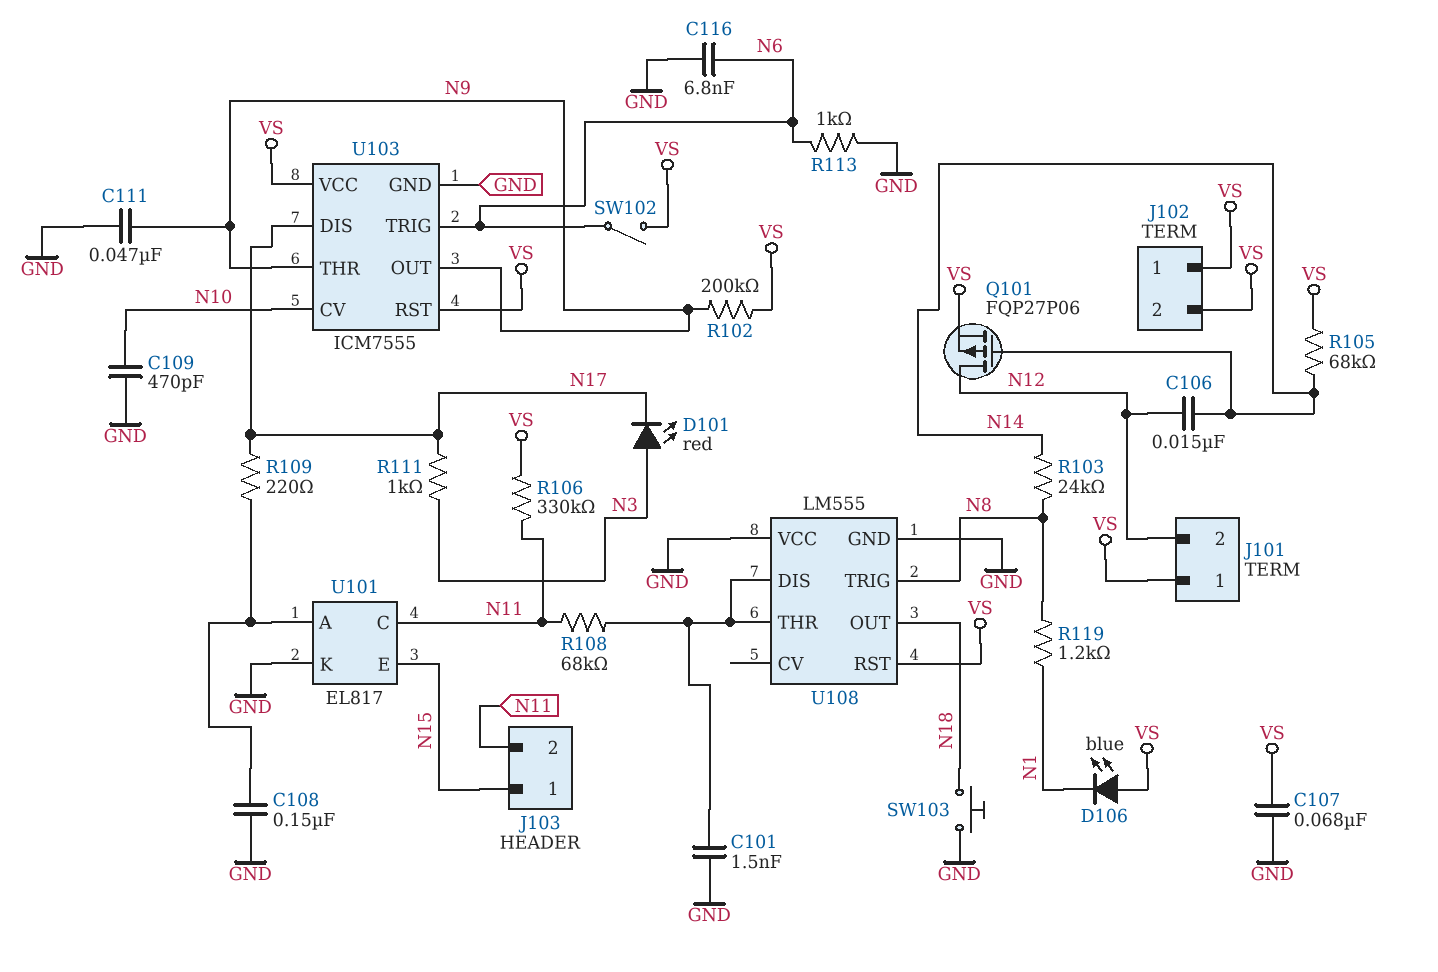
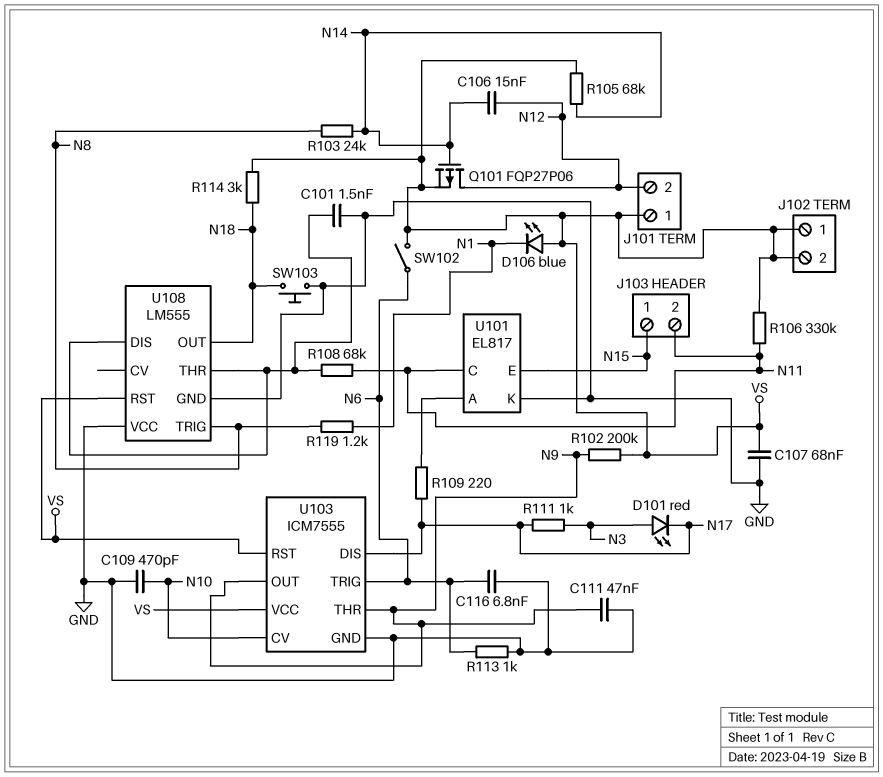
C108: 150nF (GND, U101/A) -> none
R114: none -> 3k (N18, VS)

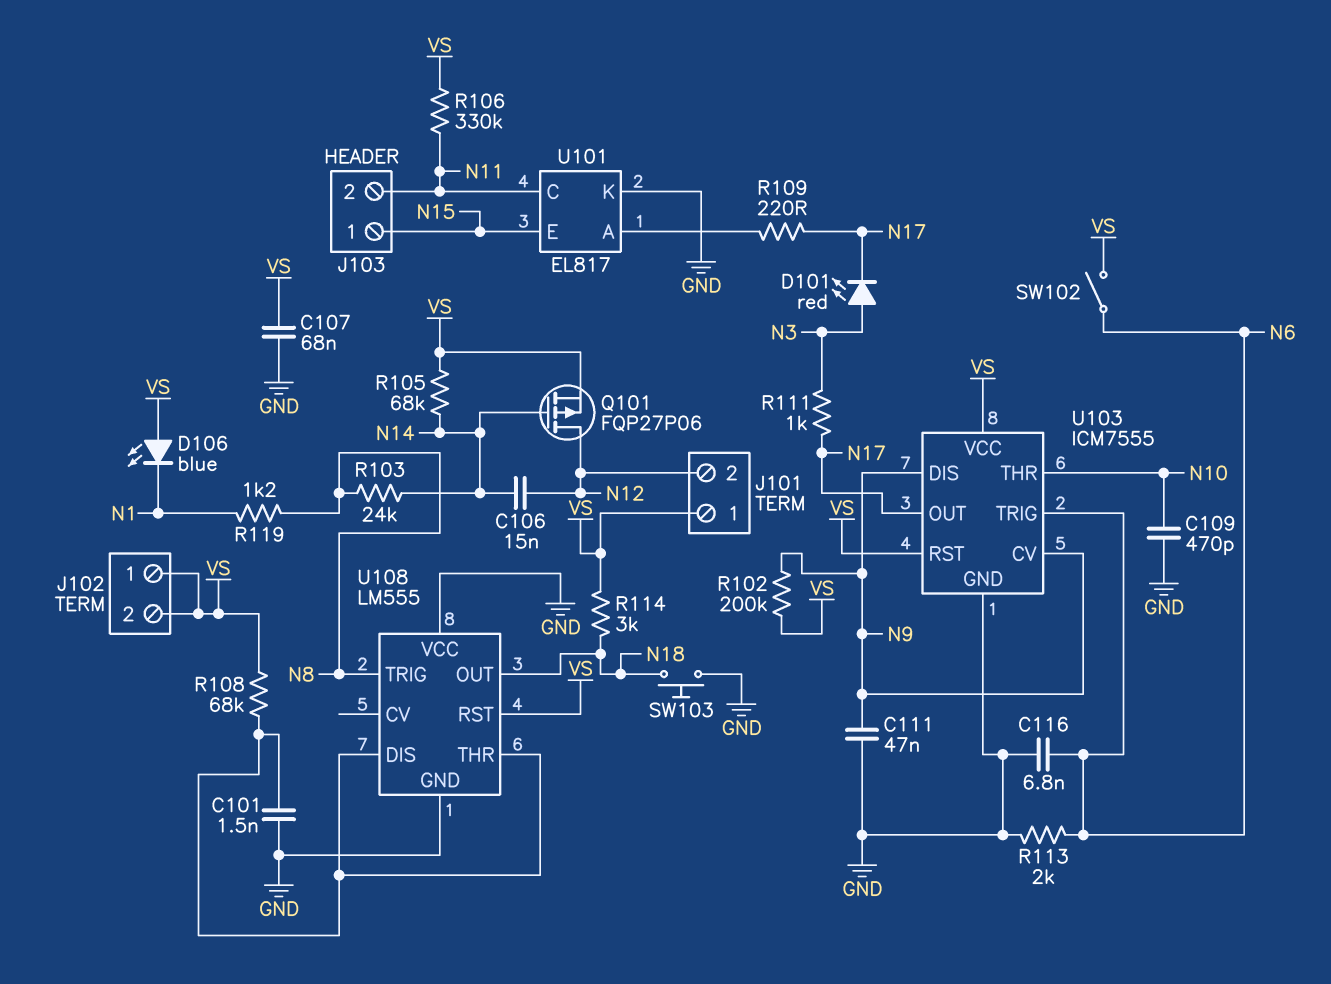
R108: 68k (N11, U108/DIS) -> 68k (U108/DIS, VS)
R113: 1k (GND, N6) -> 2k (GND, N6)
U103 pin CV: N10 -> N9
U103 pin DIS: N17 -> N9
U103 pin OUT: N9 -> N17
U103 pin THR: N9 -> N10

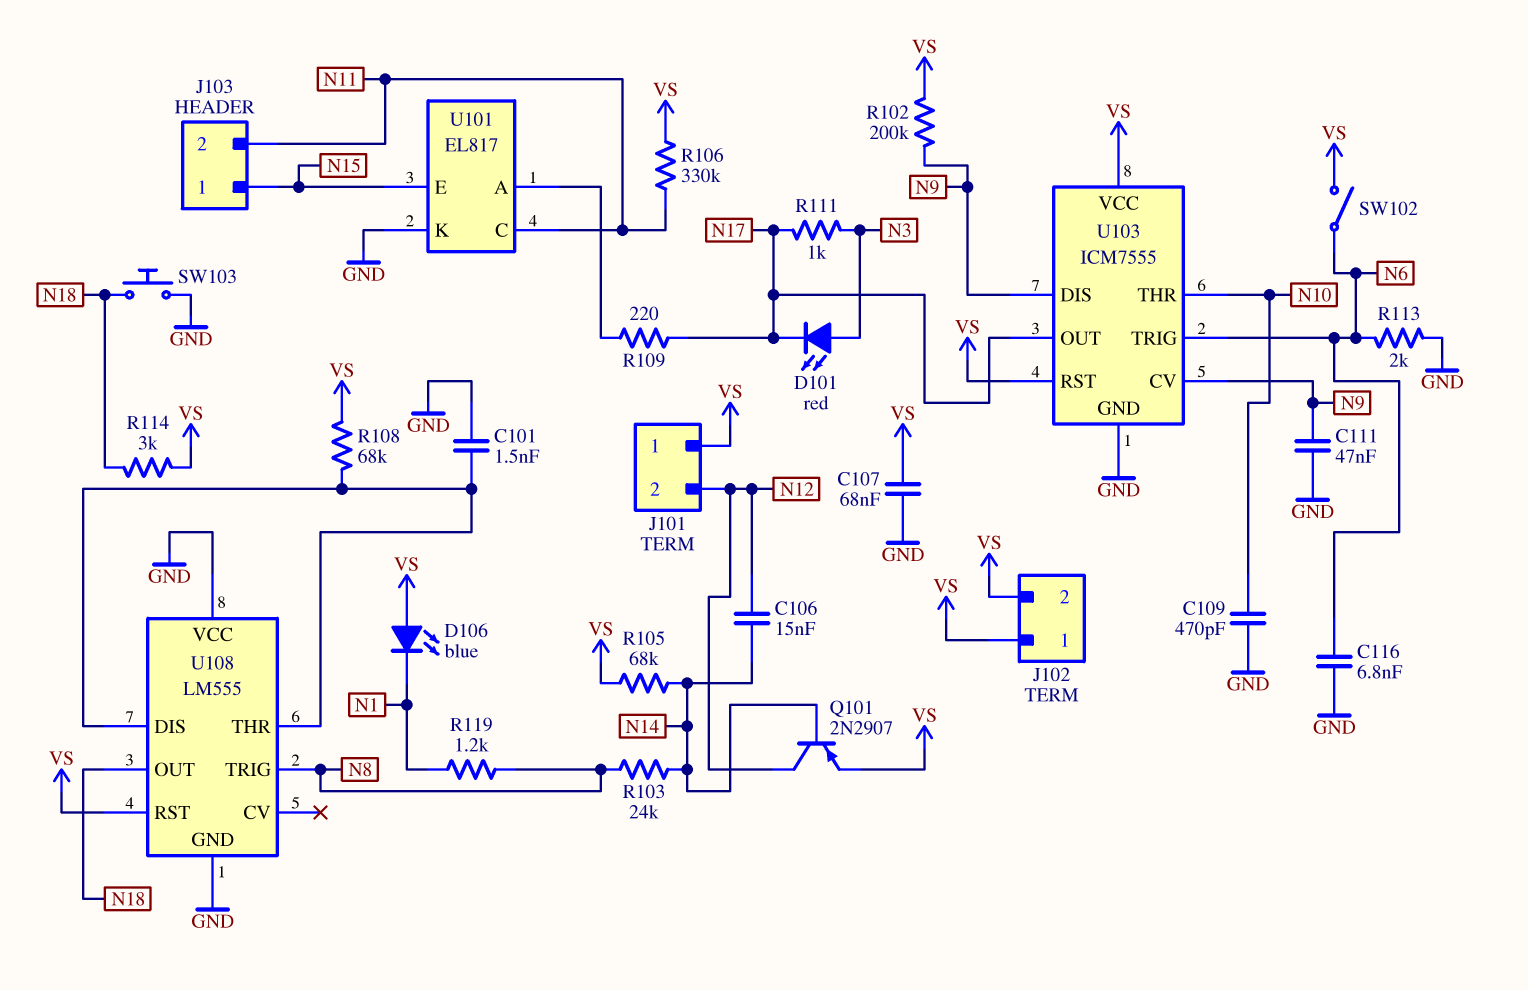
Q101: PMOS FQP27P06 (G N14, D N12, S VS) -> PNP 2N2907 (B N14, C N12, E VS)

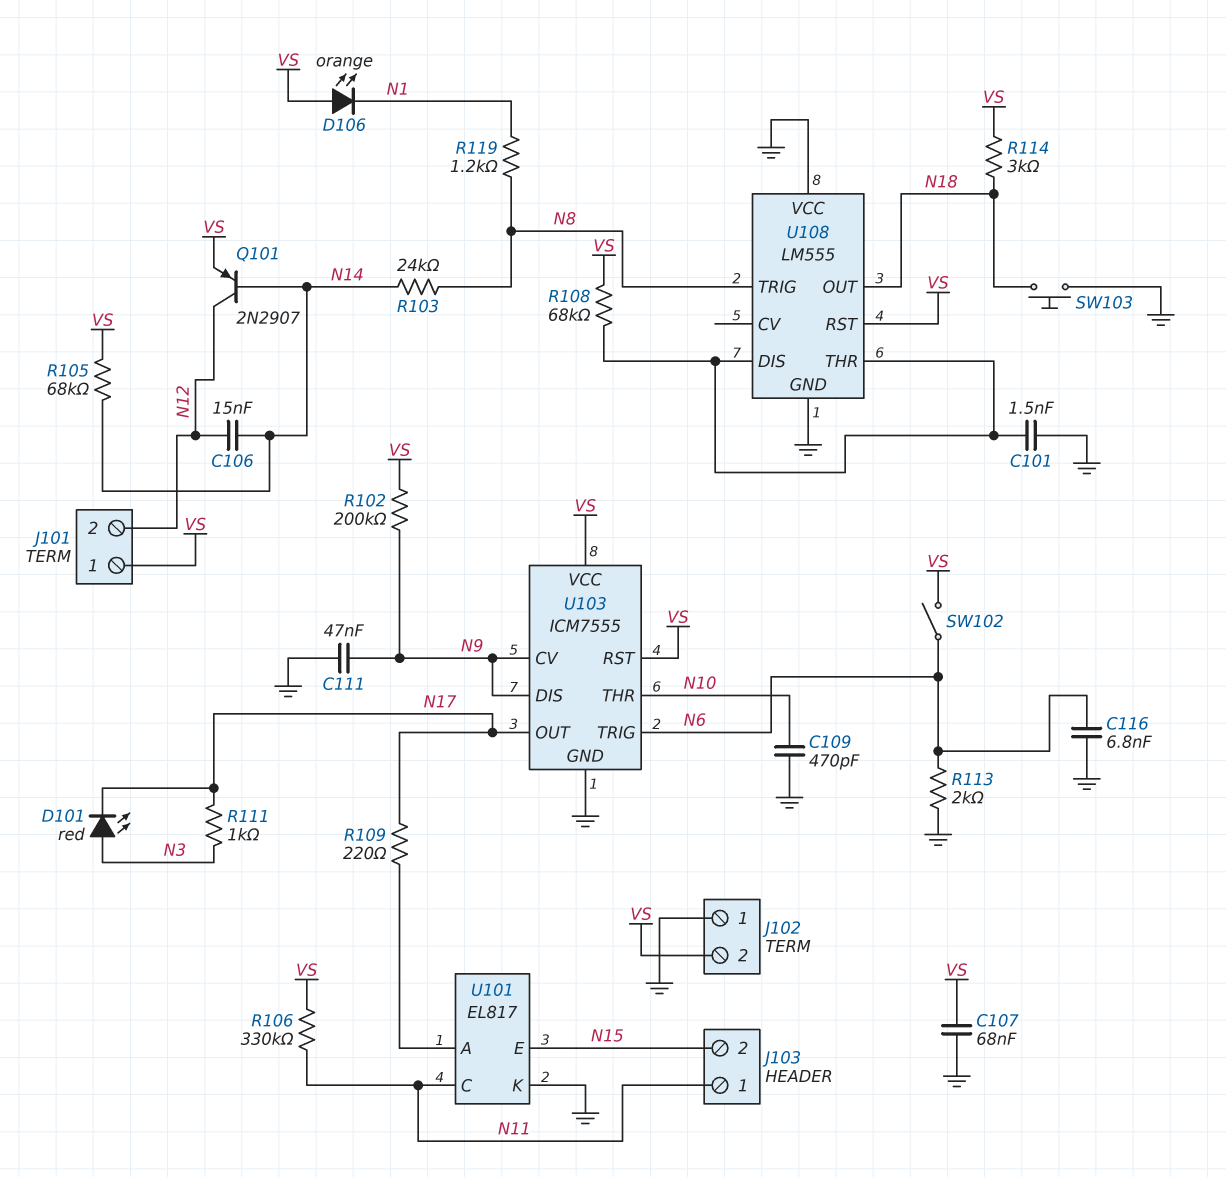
D106: LED blue (A VS, K N1) -> LED orange (A VS, K N1)
J102 pin 1: VS -> GND
J103 pin 1: N15 -> N11
J103 pin 2: N11 -> N15

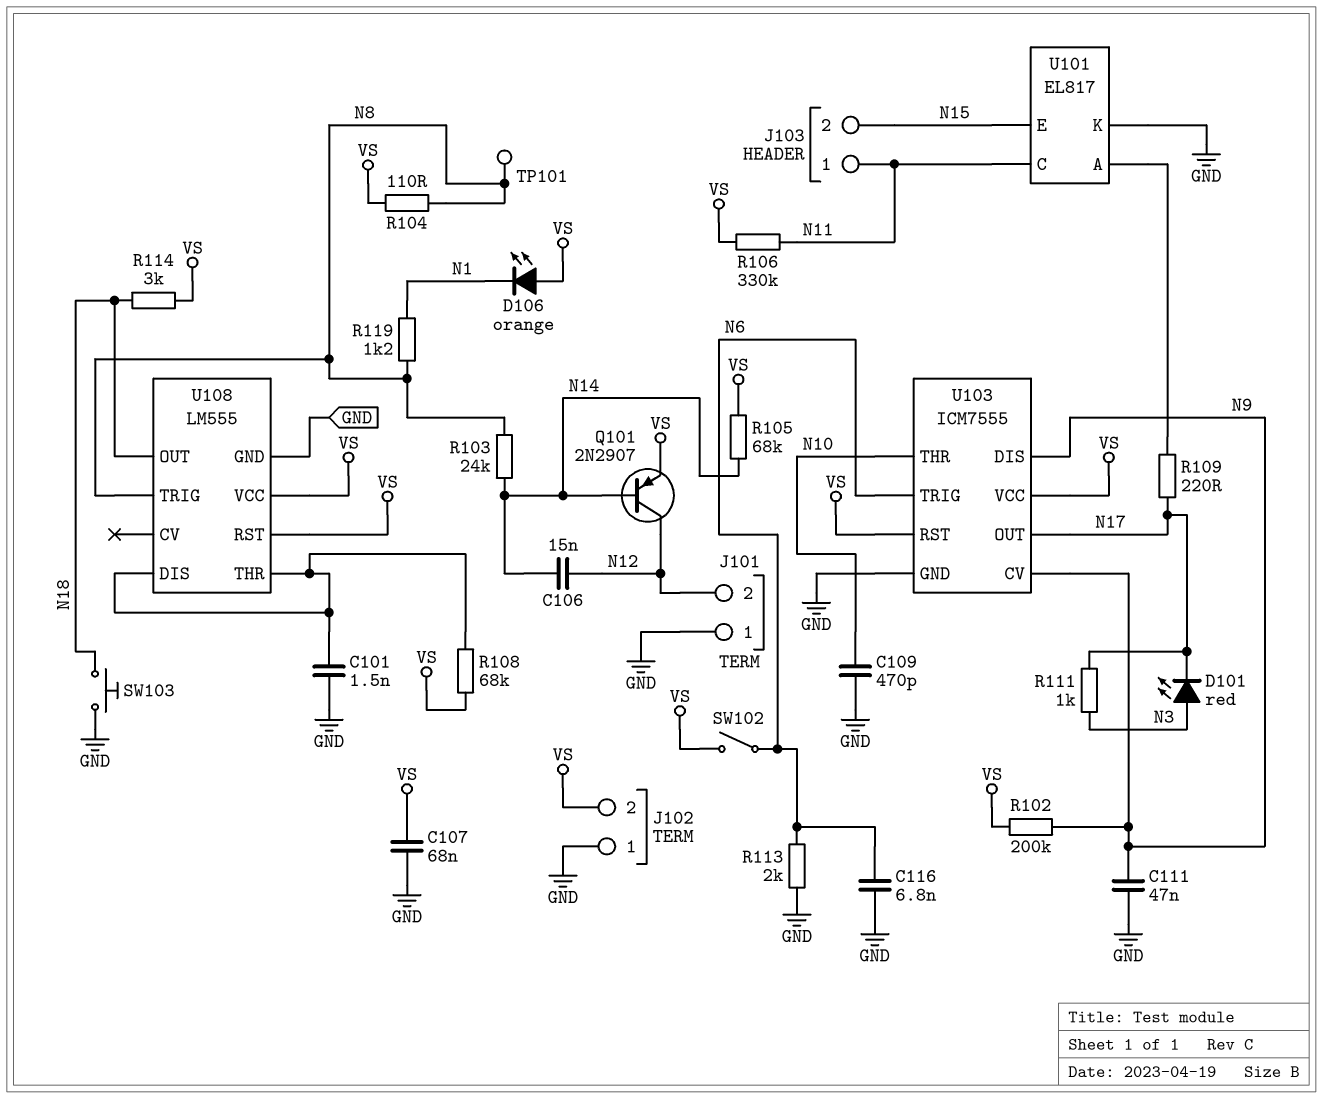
J101 pin 1: VS -> GND
R104: none -> 110 (N8, VS)
TP101: none -> test point (N8)
U108 pin VCC: GND -> VS

